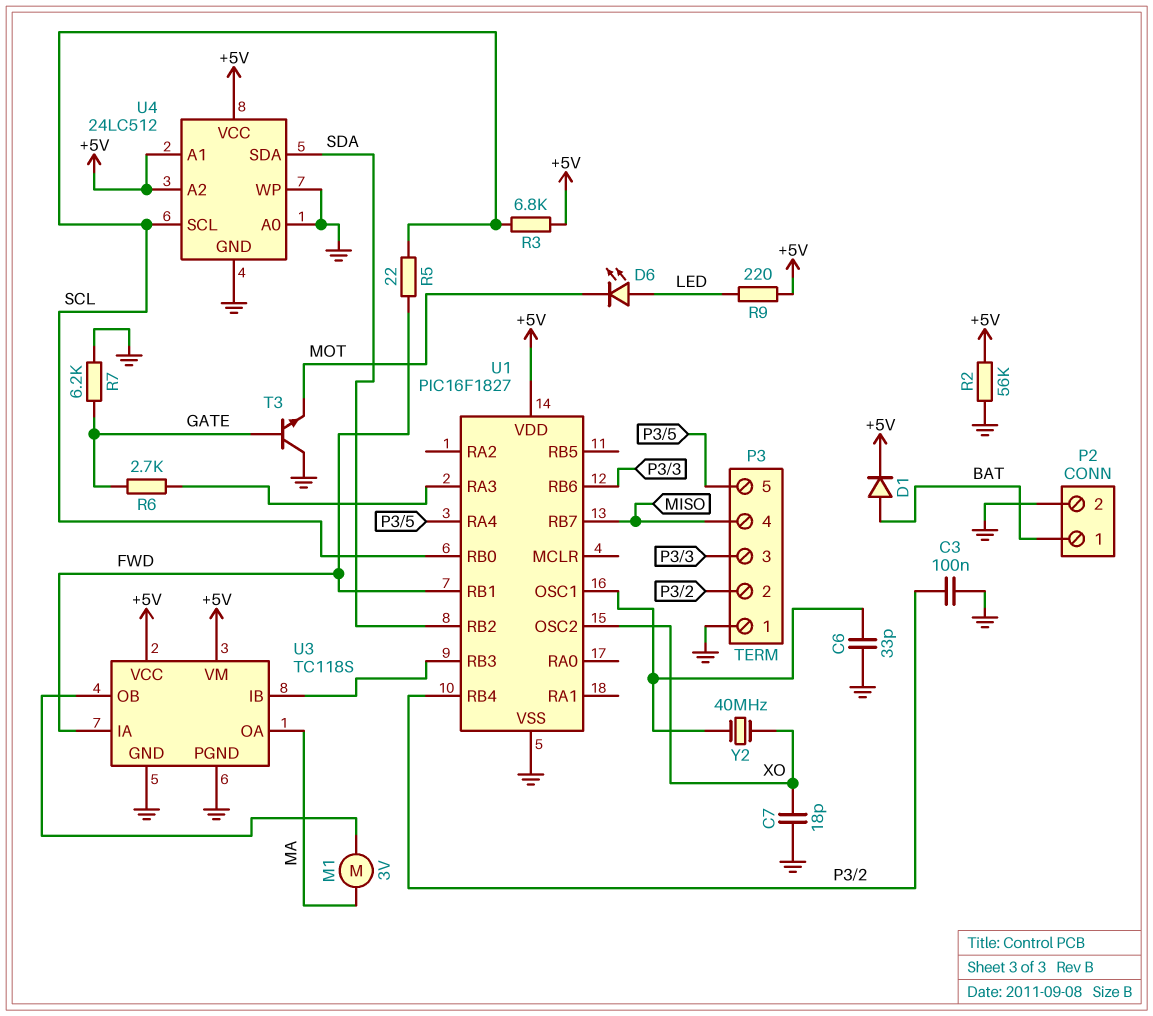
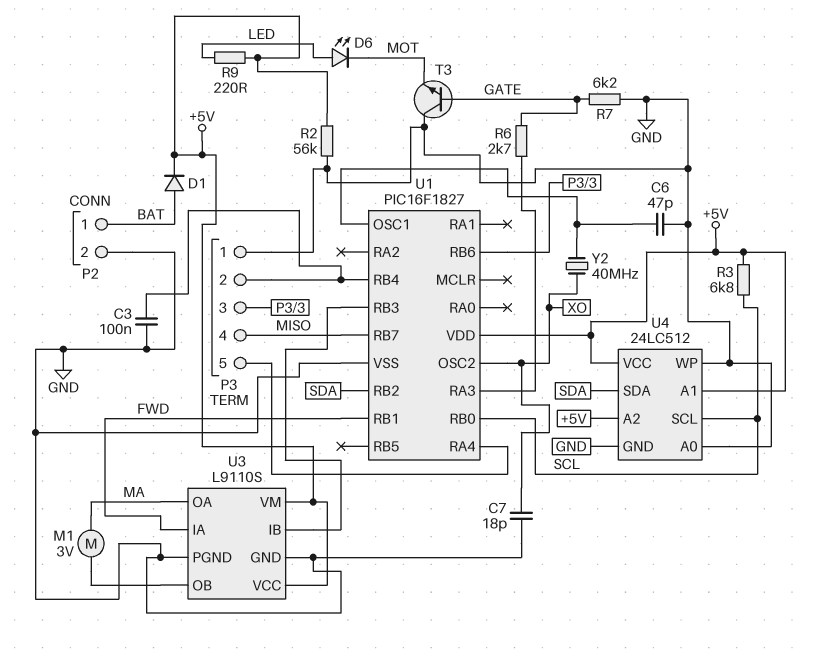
C6: 33pF (GND, U1/OSC1) -> 47pF (GND, U1/OSC1)
R5: 22 (FWD, SCL) -> none
U3: TC118S -> L9110S

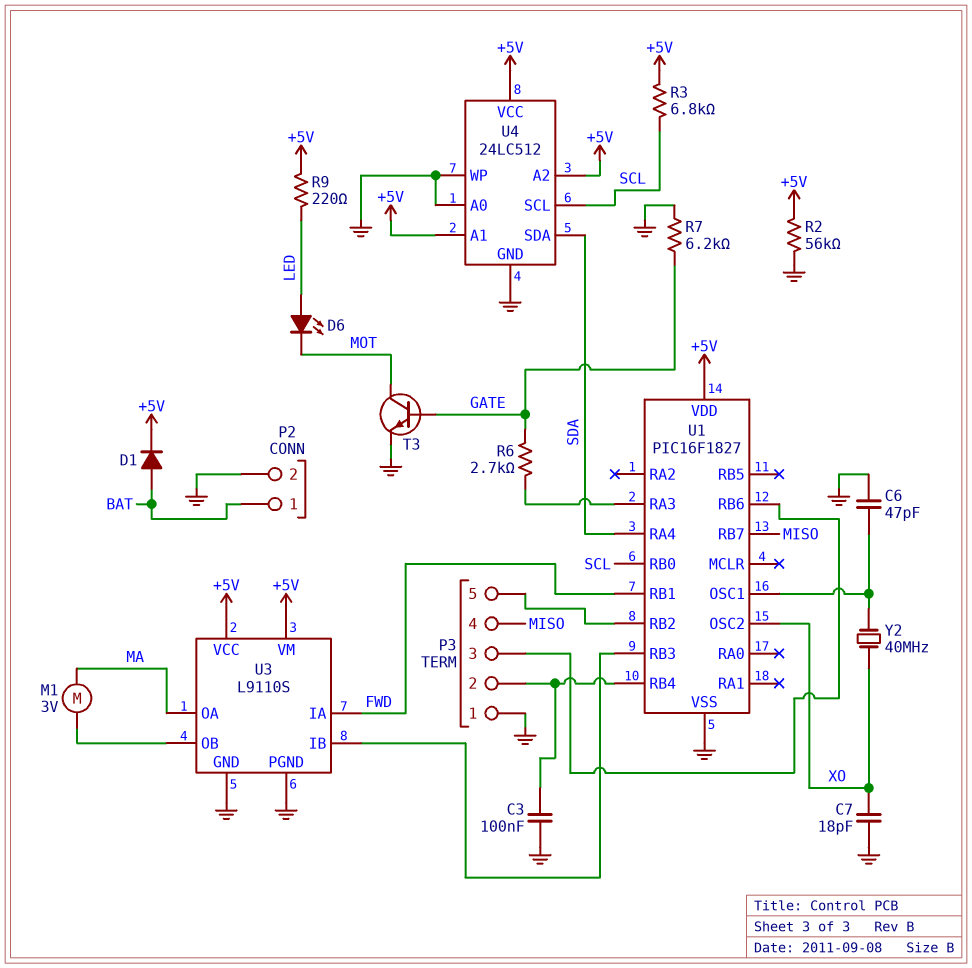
T3: NPN (B GATE, C GND, E MOT) -> NPN (B GATE, C MOT, E GND)
U1 pin RA4: P3/5 -> SDA
U1 pin RB2: SDA -> P3/5

